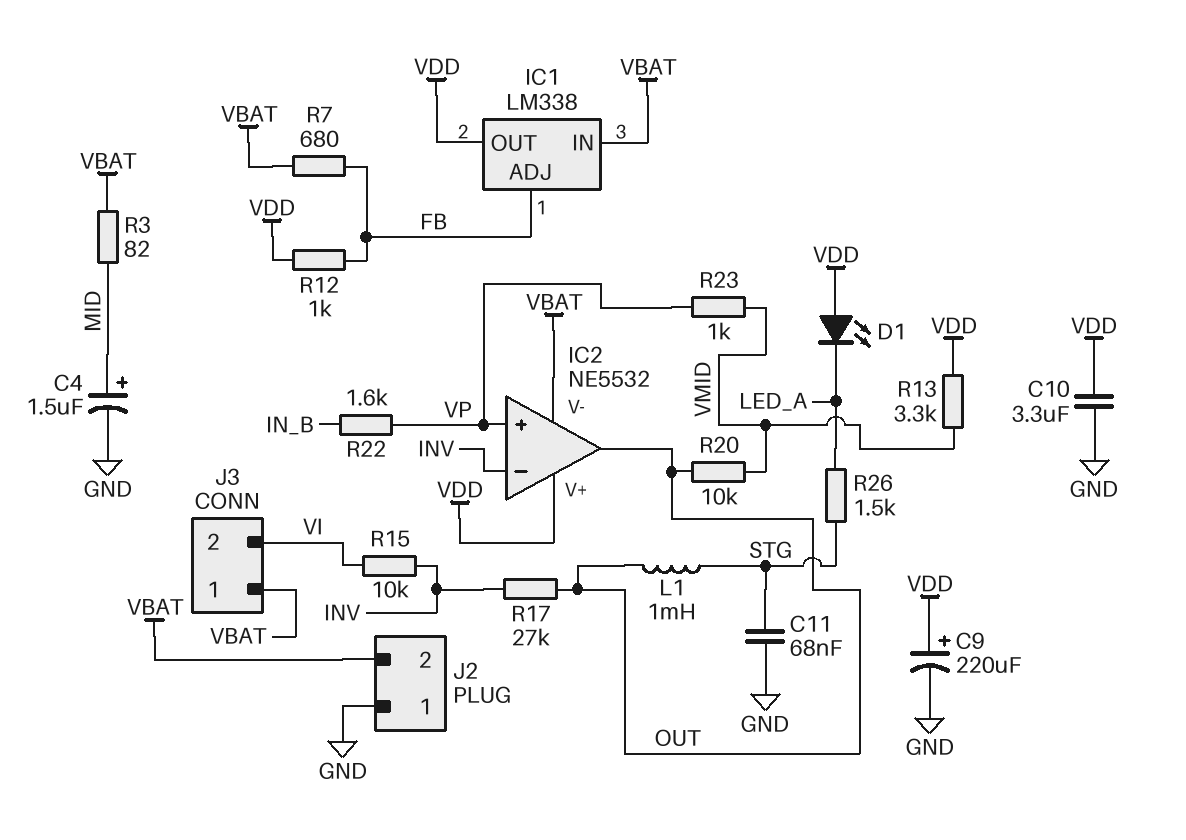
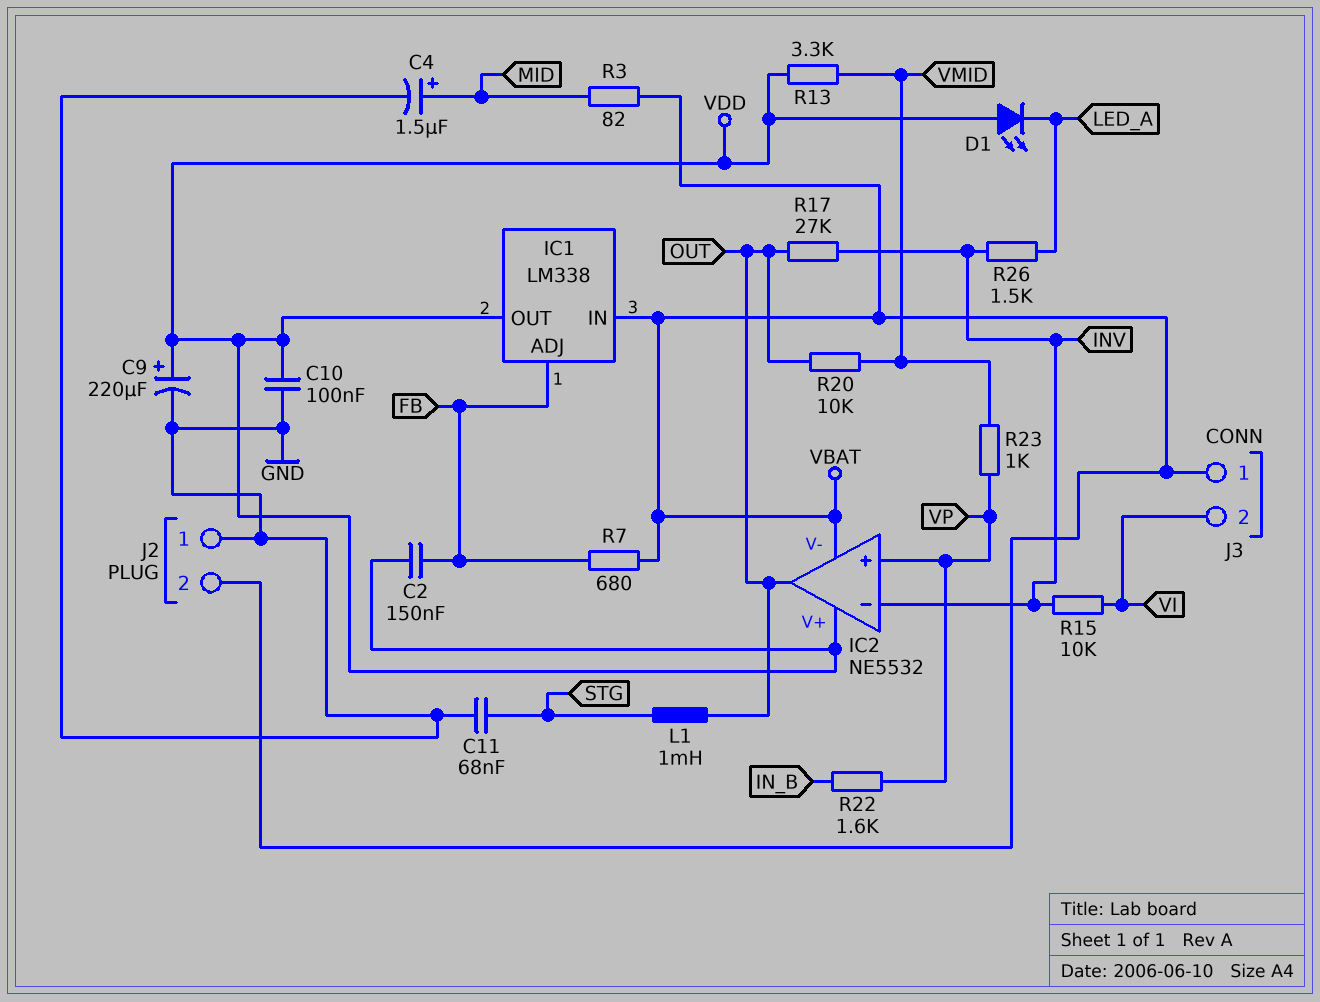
C2: none -> 150nF (FB, VDD)
C10: 3.3uF (GND, VDD) -> 100nF (GND, VDD)
R12: 1k (FB, VDD) -> none
R26: 1.5k (LED_A, STG) -> 1.5k (INV, LED_A)

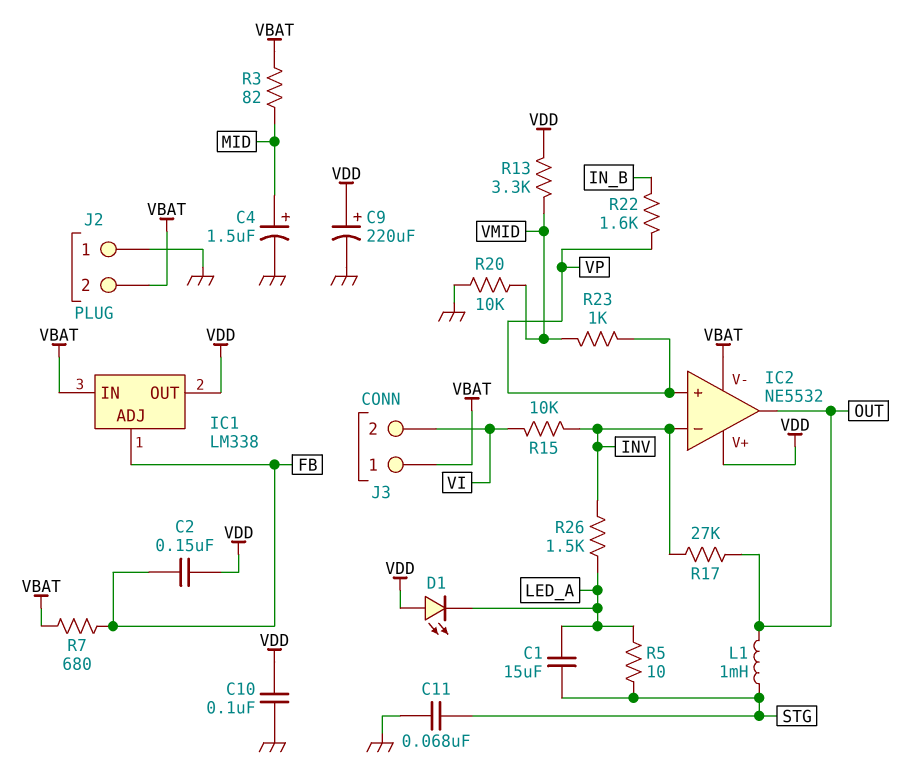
C1: none -> 15uF (LED_A, STG)
R5: none -> 10 (LED_A, STG)
R20: 10k (OUT, VMID) -> 10k (GND, VMID)

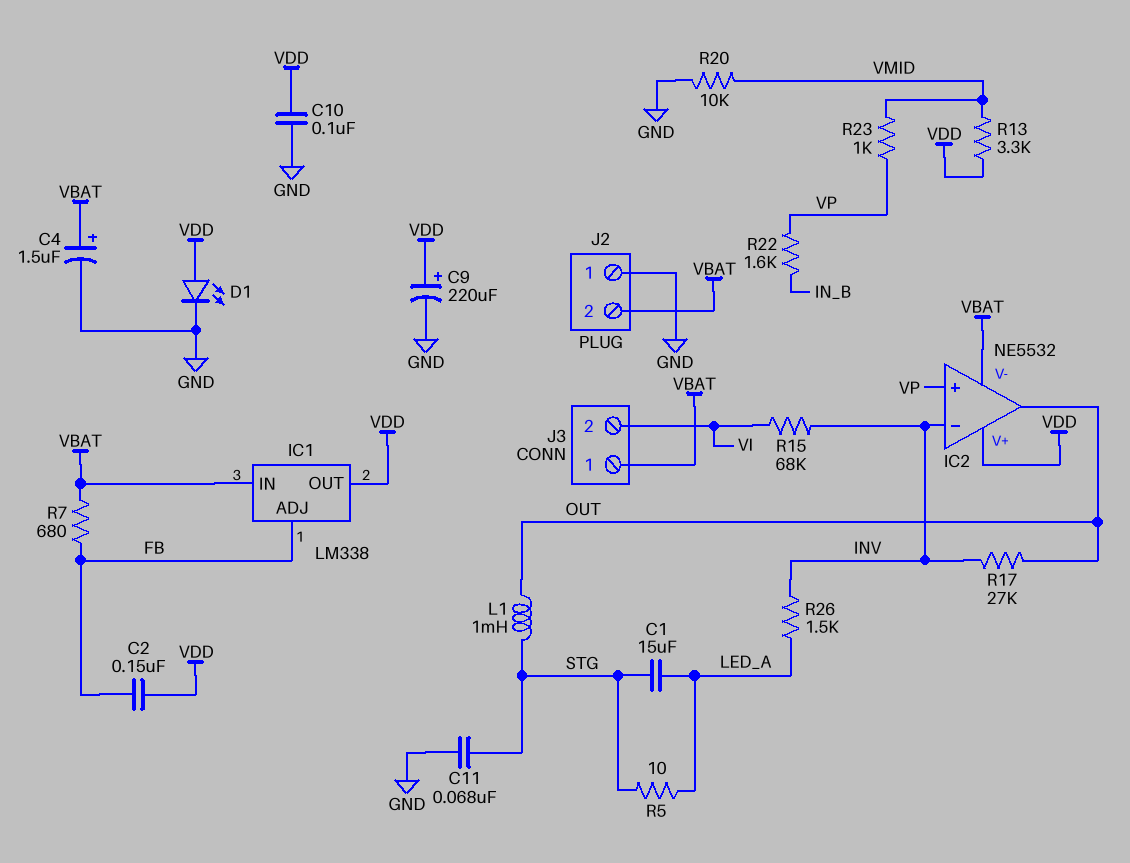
C4: 1.5uF (plus MID, minus GND) -> 1.5uF (plus VBAT, minus GND)
D1: LED (A VDD, K LED_A) -> LED (A VDD, K GND)
R3: 82 (MID, VBAT) -> none
R15: 10k (INV, VI) -> 68k (INV, VI)

